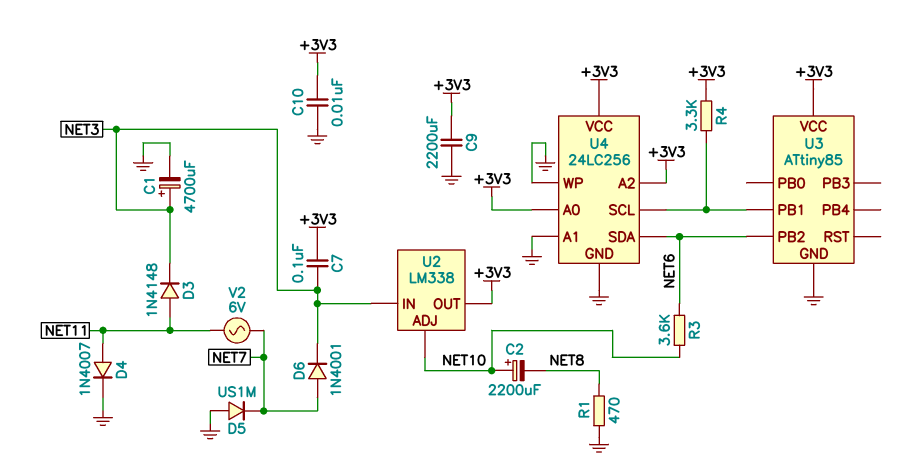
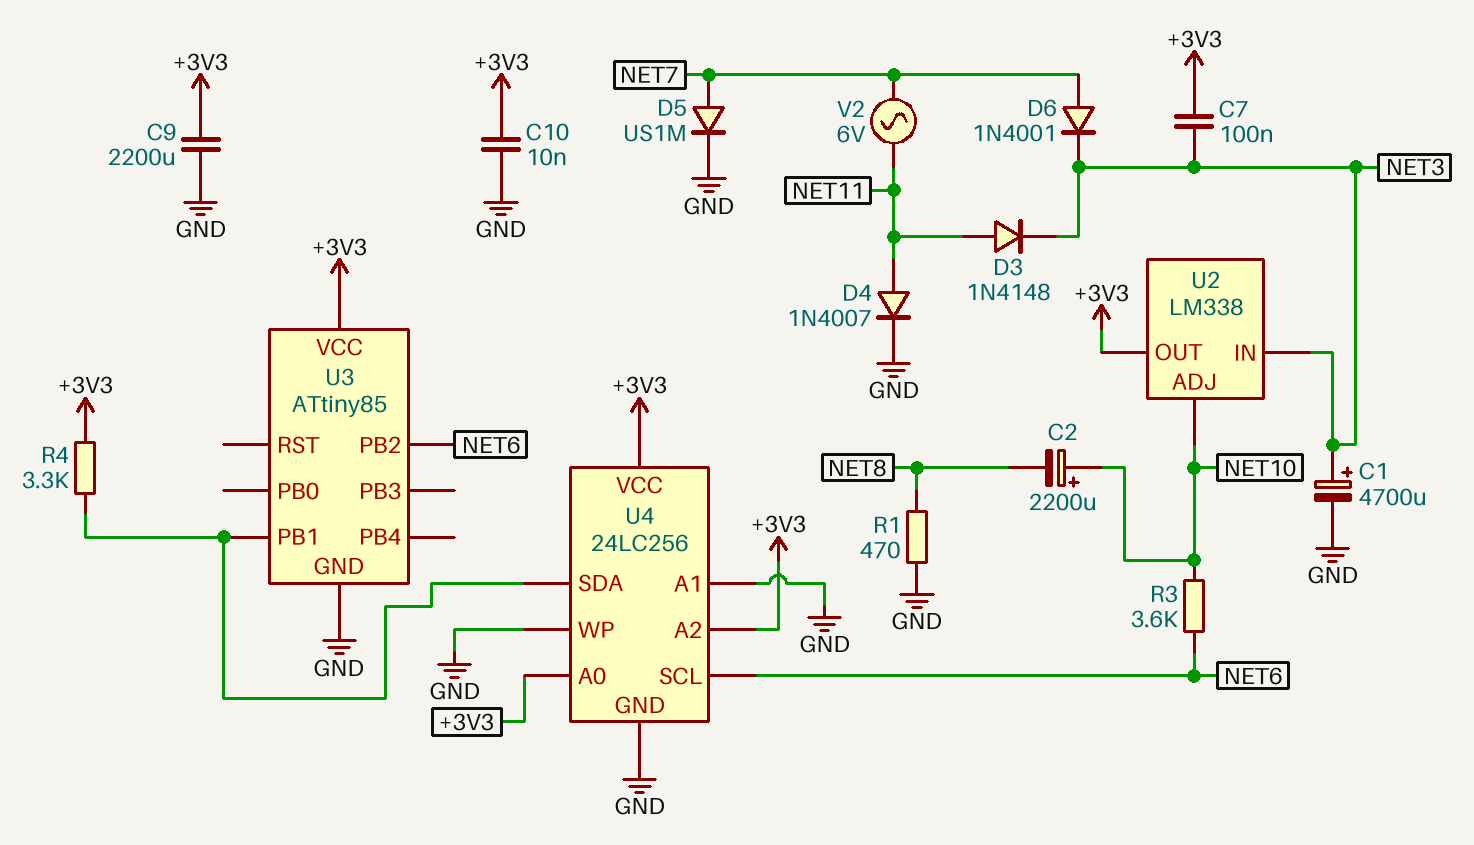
D5: diode US1M (A GND, K NET7) -> diode US1M (A NET7, K GND)
U4 pin SCL: U3/PB1 -> NET6
U4 pin SDA: NET6 -> U3/PB1

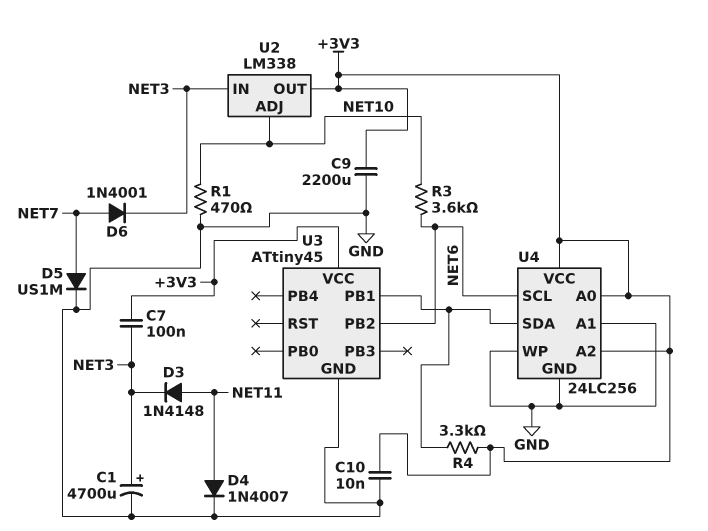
C2: 2200uF (plus NET10, minus NET8) -> none
R1: 470 (GND, NET8) -> 470 (GND, NET10)
U3: ATtiny85 -> ATtiny45
V2: AC 6V (NET7, NET11) -> none

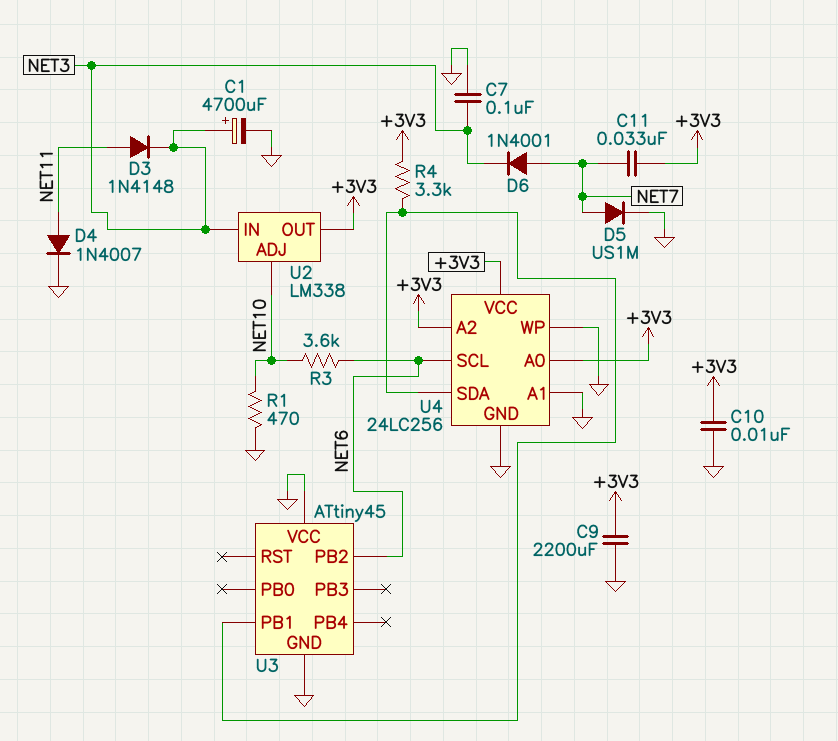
C7: 100nF (+3V3, NET3) -> 100nF (GND, NET3)
C11: none -> 33nF (+3V3, NET7)
U3 pin VCC: +3V3 -> GND

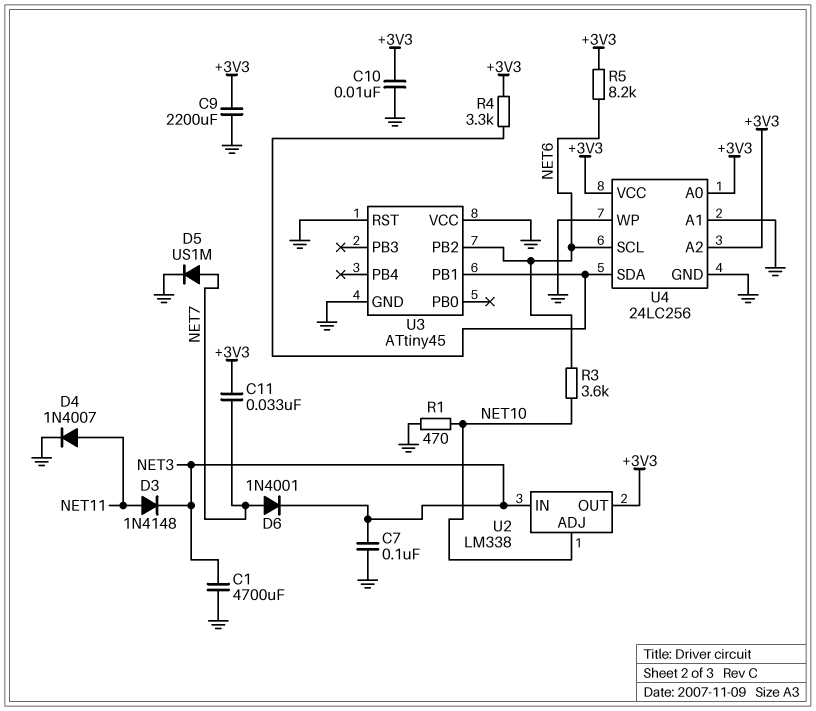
C1: 4700uF (plus NET3, minus GND) -> 4700uF (GND, NET3)
R5: none -> 8.2k (+3V3, NET6)
U3 pin RST: none -> GND

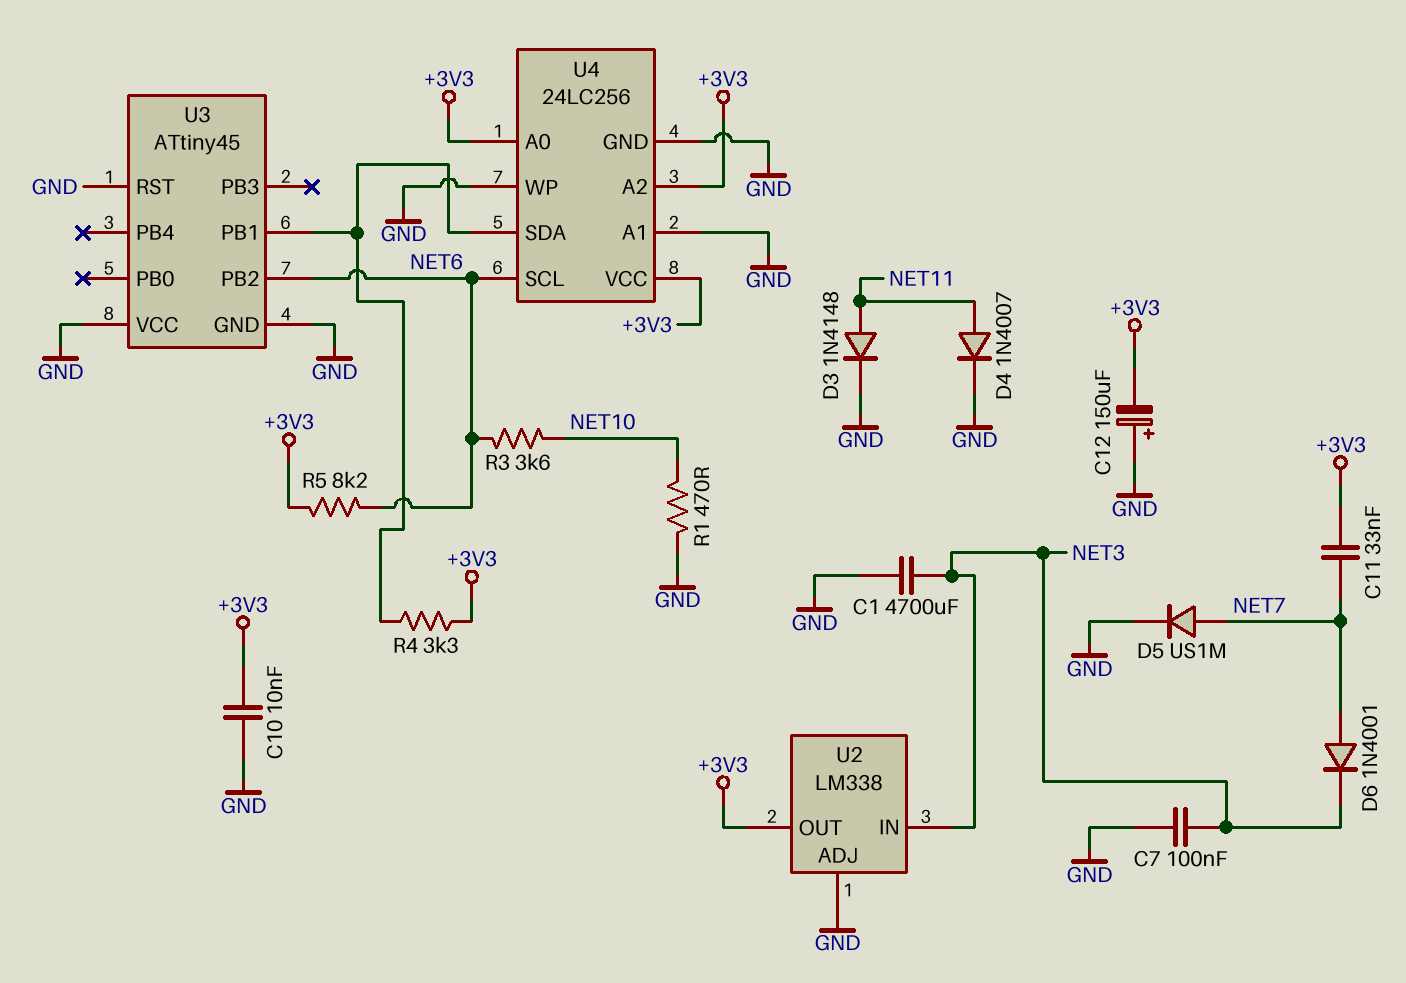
C9: 2200uF (+3V3, GND) -> none
C12: none -> 150uF (plus GND, minus +3V3)
D3: diode 1N4148 (A NET11, K NET3) -> diode 1N4148 (A NET11, K GND)
U2 pin ADJ: NET10 -> GND

